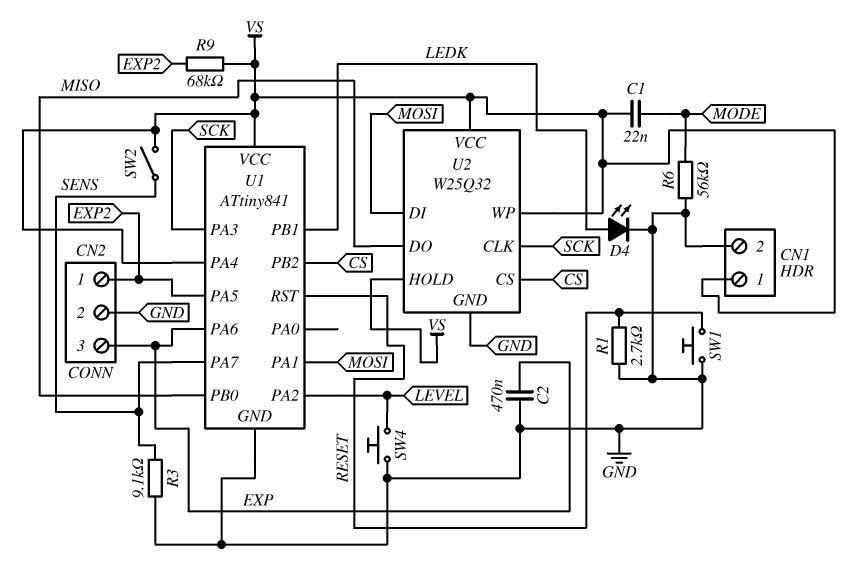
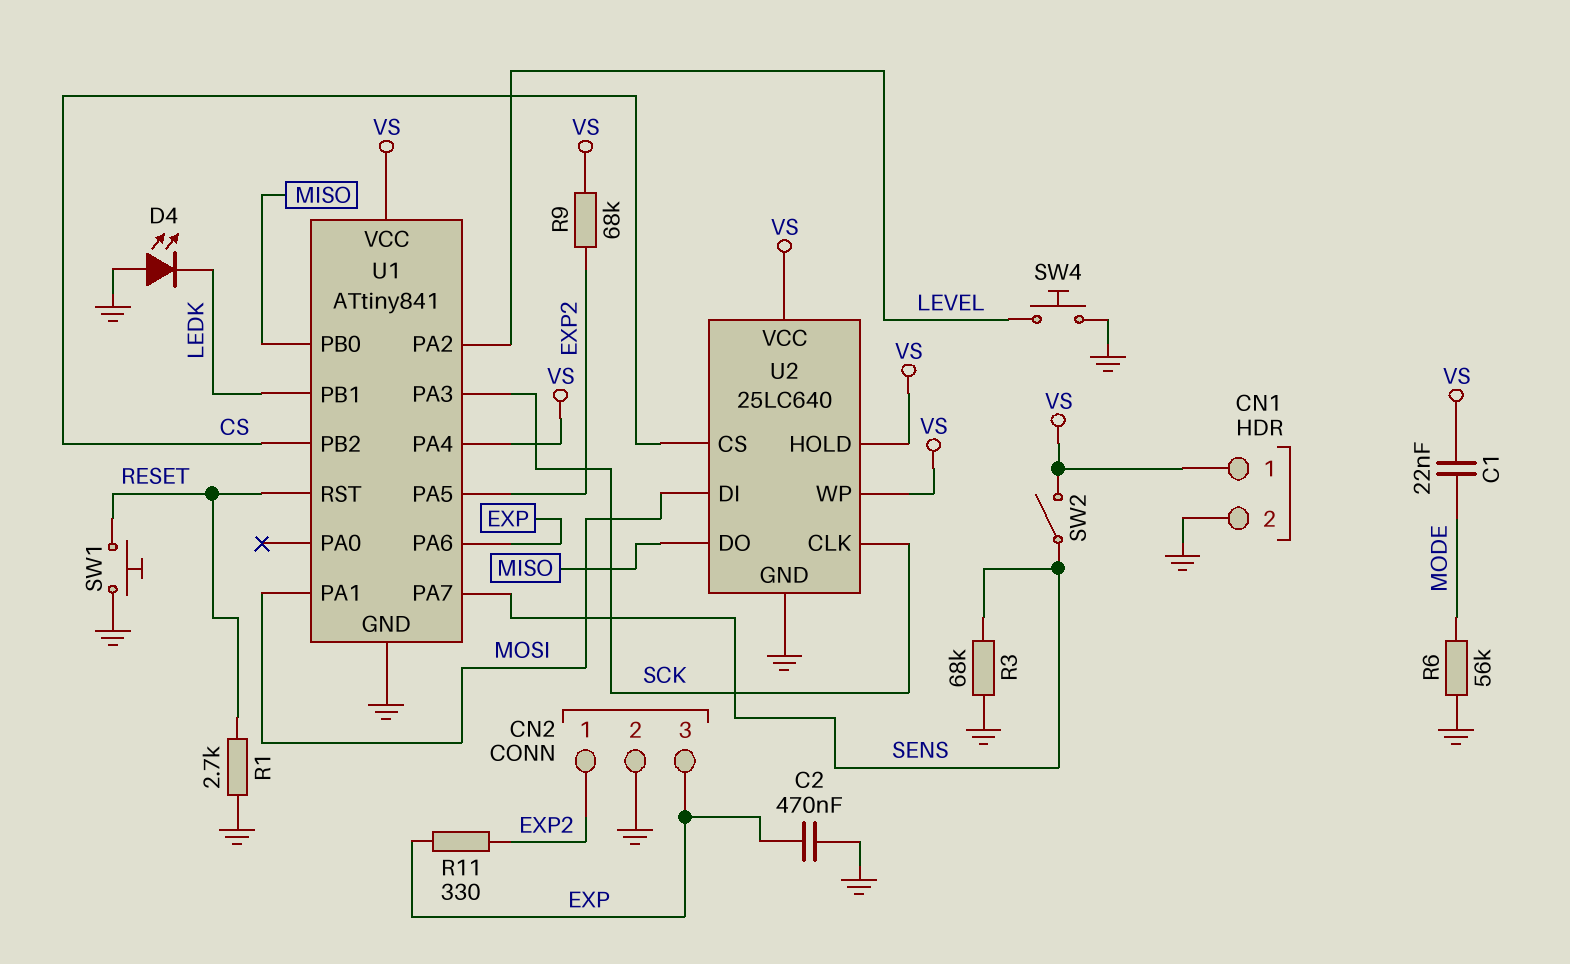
D4: LED (A LEDK, K GND) -> LED (A GND, K LEDK)
R3: 9.1k (GND, SENS) -> 68k (GND, SENS)
R11: none -> 330 (EXP, EXP2)
U2: W25Q32 -> 25LC640

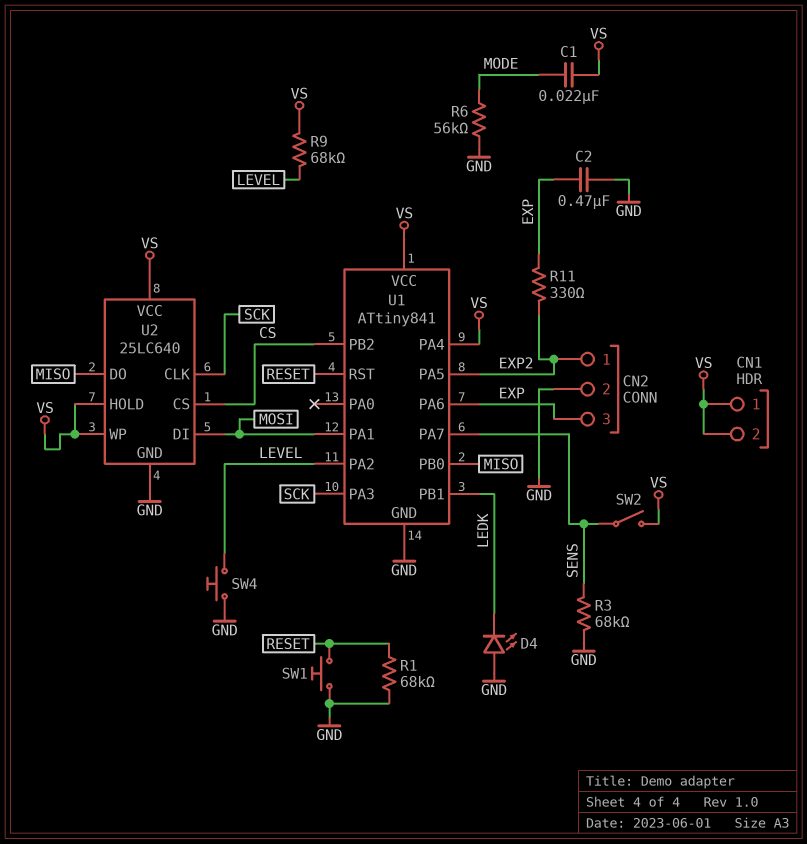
CN1 pin 2: GND -> VS
R1: 2.7k (GND, RESET) -> 68k (GND, RESET)
R9: 68k (EXP2, VS) -> 68k (LEVEL, VS)

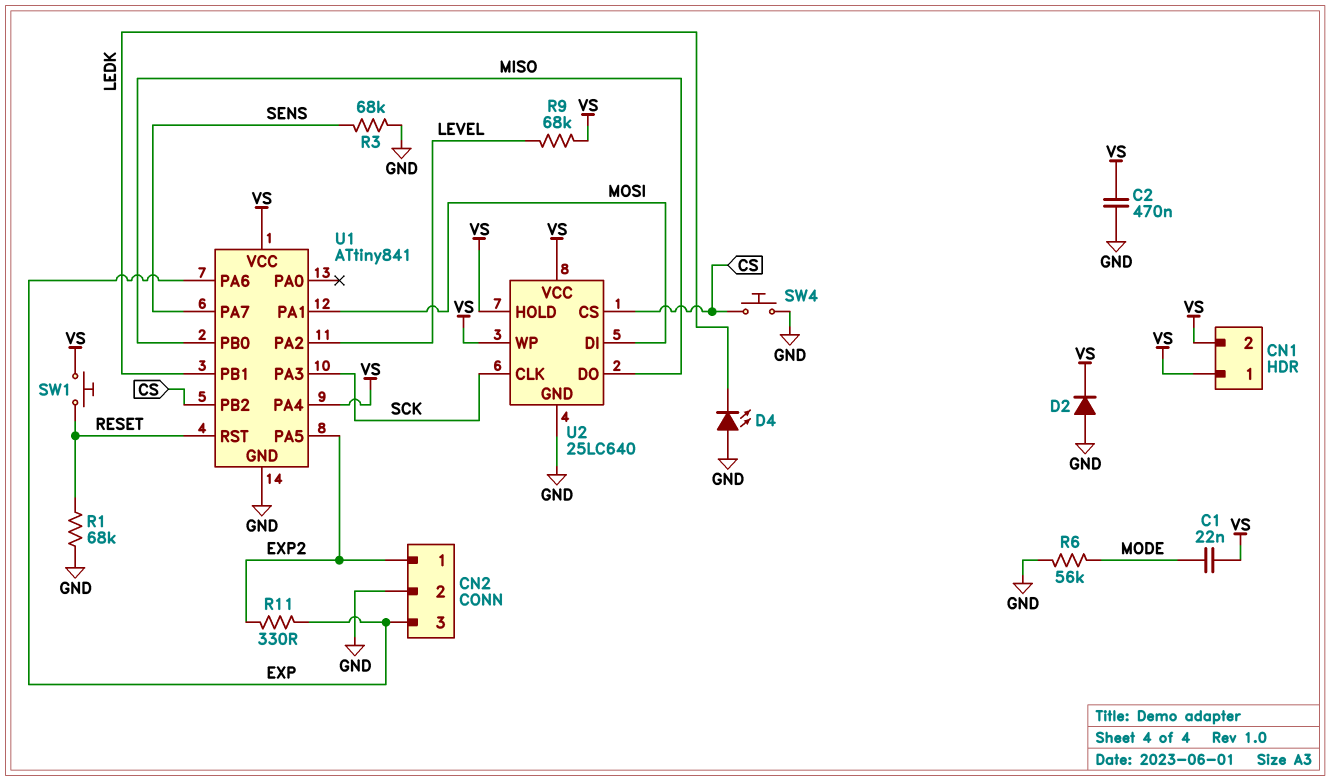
C2: 470nF (EXP, GND) -> 470nF (GND, VS)
D2: none -> diode (A GND, K VS)
SW1: button (GND, RESET) -> button (RESET, VS)
SW2: switch (SENS, VS) -> none
SW4: button (GND, LEVEL) -> button (CS, GND)

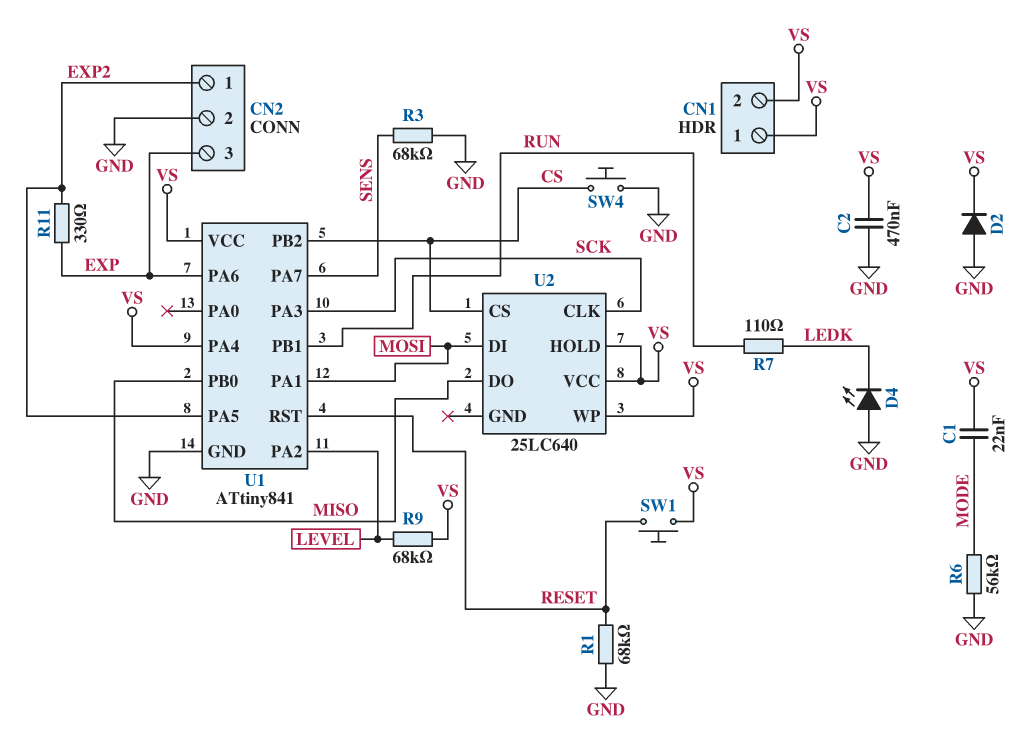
R7: none -> 110 (LEDK, RUN)
U1 pin PB1: LEDK -> RUN
U2 pin GND: GND -> none

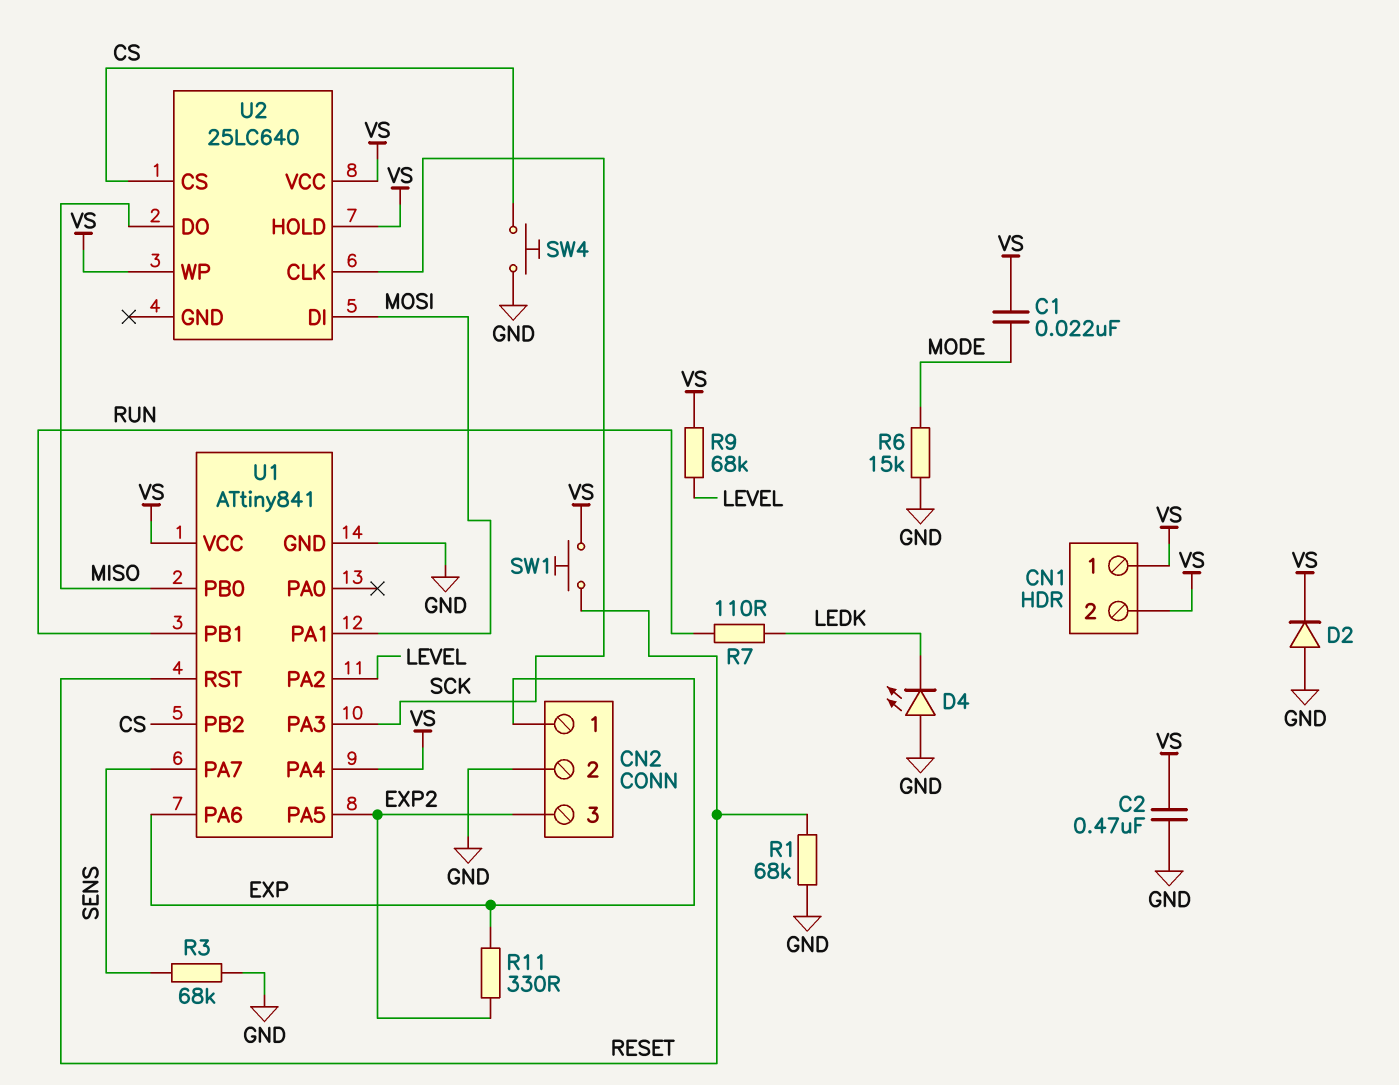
CN2 pin 1: EXP2 -> EXP
CN2 pin 3: EXP -> EXP2
R6: 56k (GND, MODE) -> 15k (GND, MODE)

